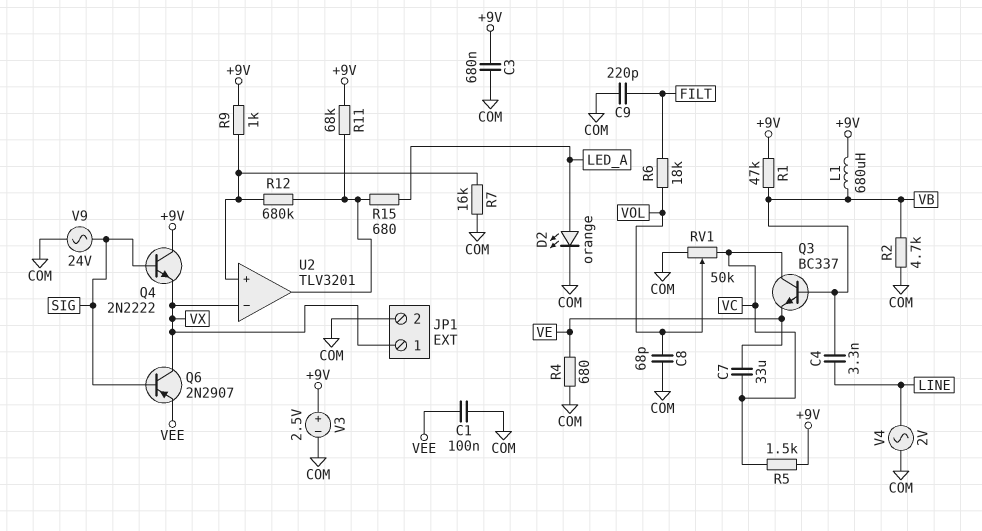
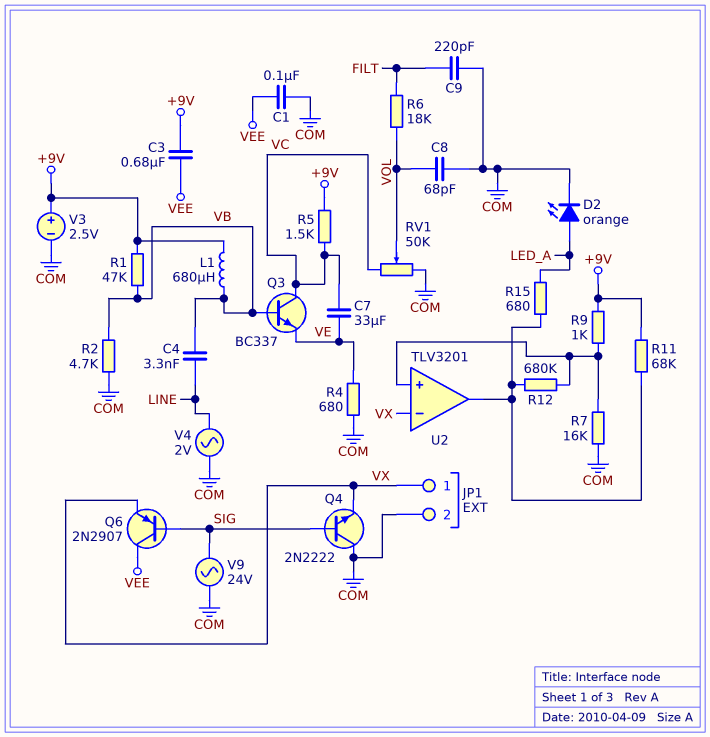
C3: 680nF (+9V, COM) -> 680nF (+9V, VEE)
Q4: NPN 2N2222 (B SIG, C +9V, E VX) -> NPN 2N2222 (B SIG, C COM, E VX)
Q6: PNP 2N2907 (B SIG, C VX, E VEE) -> PNP 2N2907 (B SIG, C VEE, E VX)

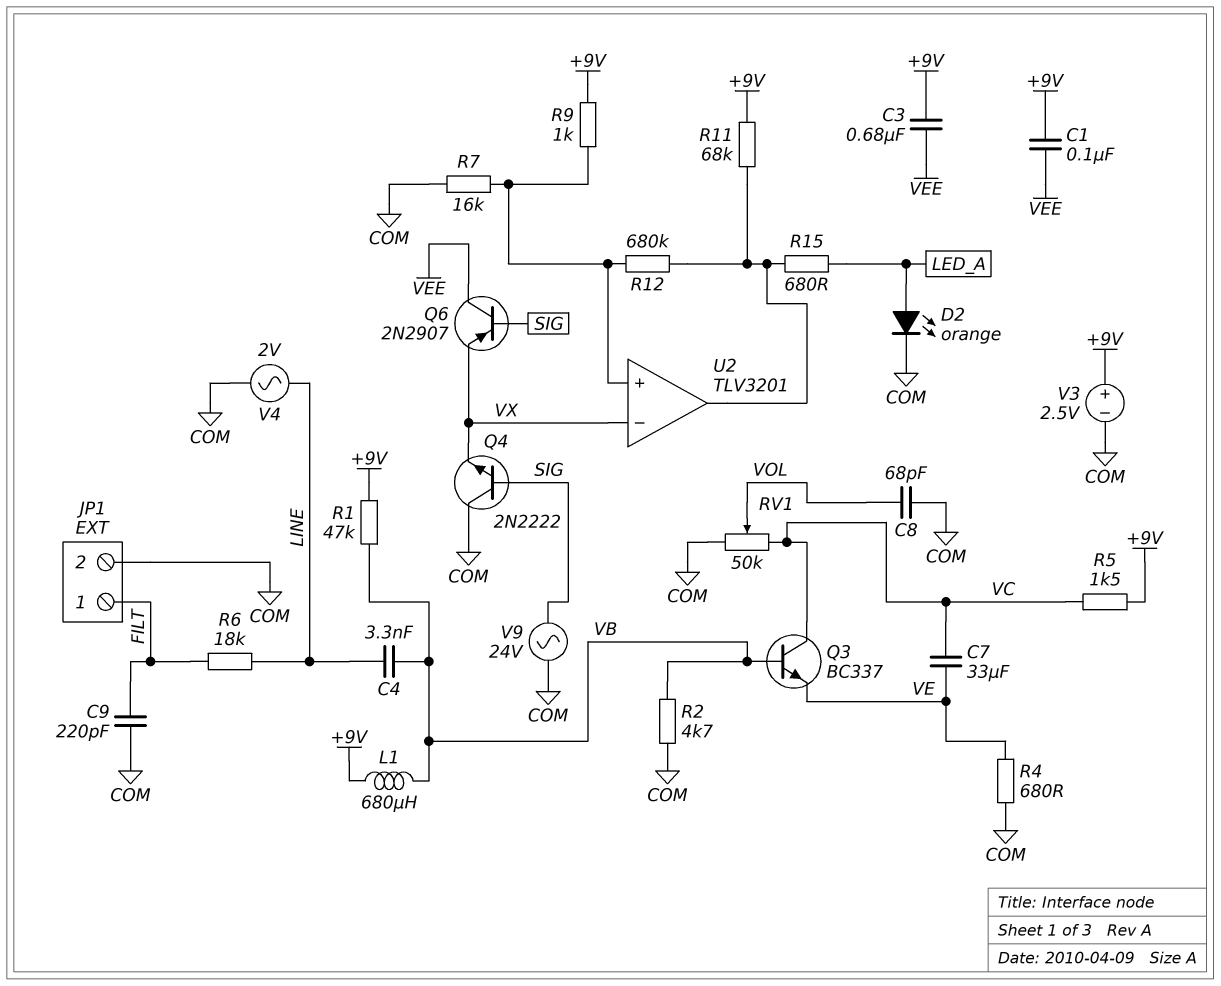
C1: 100nF (COM, VEE) -> 100nF (+9V, VEE)
JP1 pin 1: VX -> FILT
R6: 18k (FILT, VOL) -> 18k (FILT, LINE)

